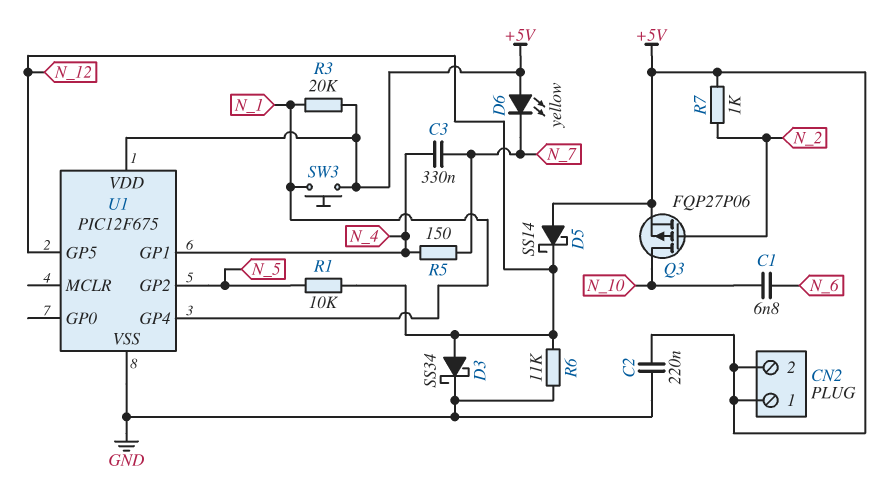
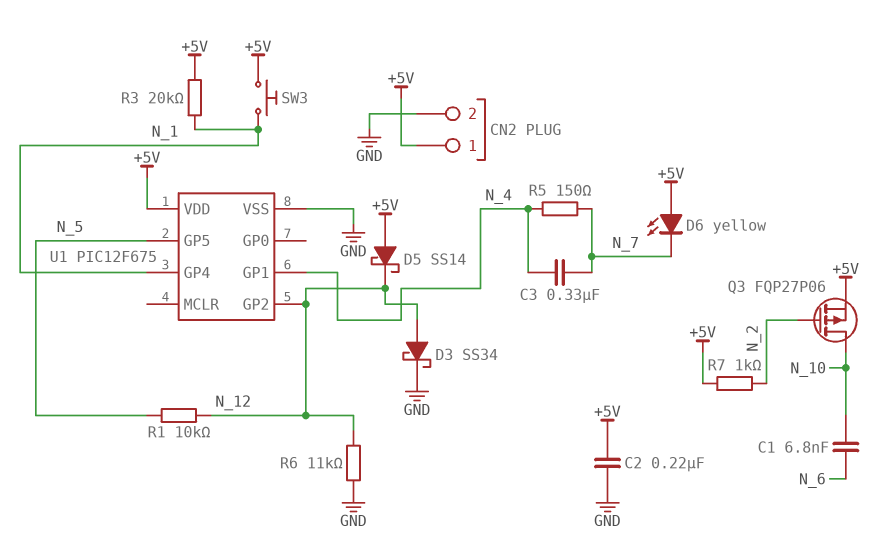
CN2 pin 2: +5V -> GND
U1 pin GP2: N_5 -> N_12
U1 pin GP5: N_12 -> N_5

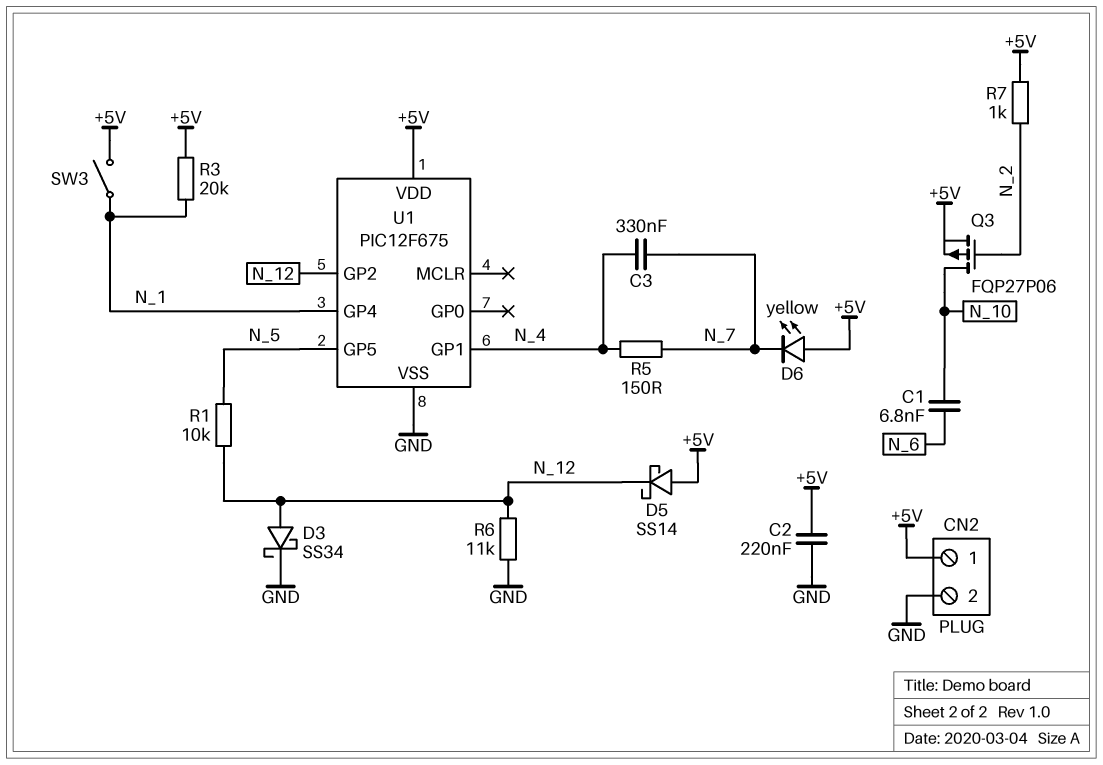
SW3: button (+5V, N_1) -> switch (+5V, N_1)

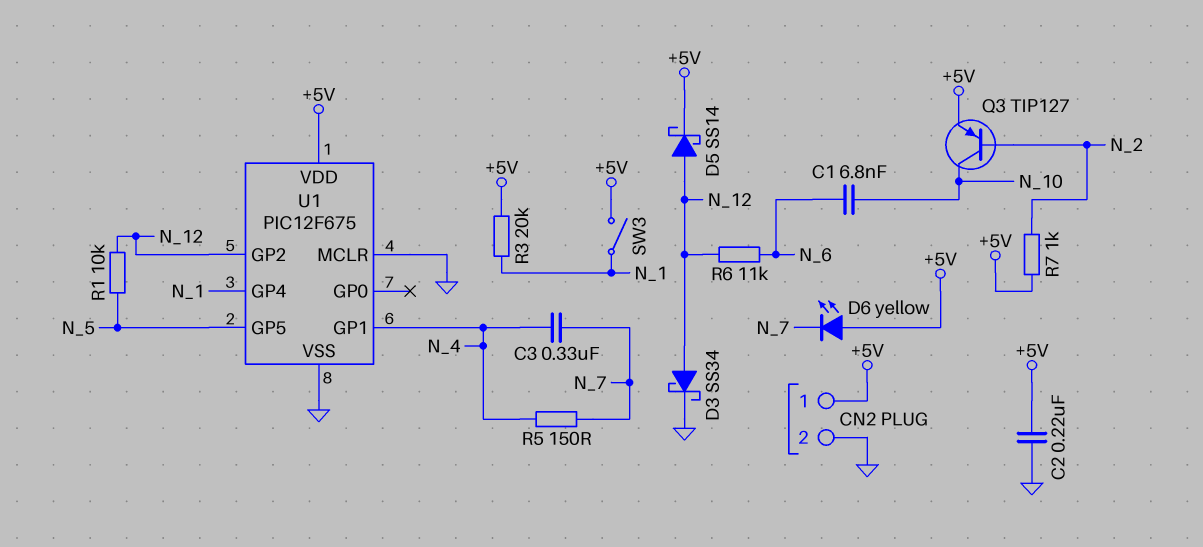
D5: schottky SS14 (A +5V, K N_12) -> schottky SS14 (A N_12, K +5V)
Q3: PMOS FQP27P06 (G N_2, D N_10, S +5V) -> PNP TIP127 (B N_2, C N_10, E +5V)
R6: 11k (GND, N_12) -> 11k (N_6, N_12)
U1 pin MCLR: none -> GND

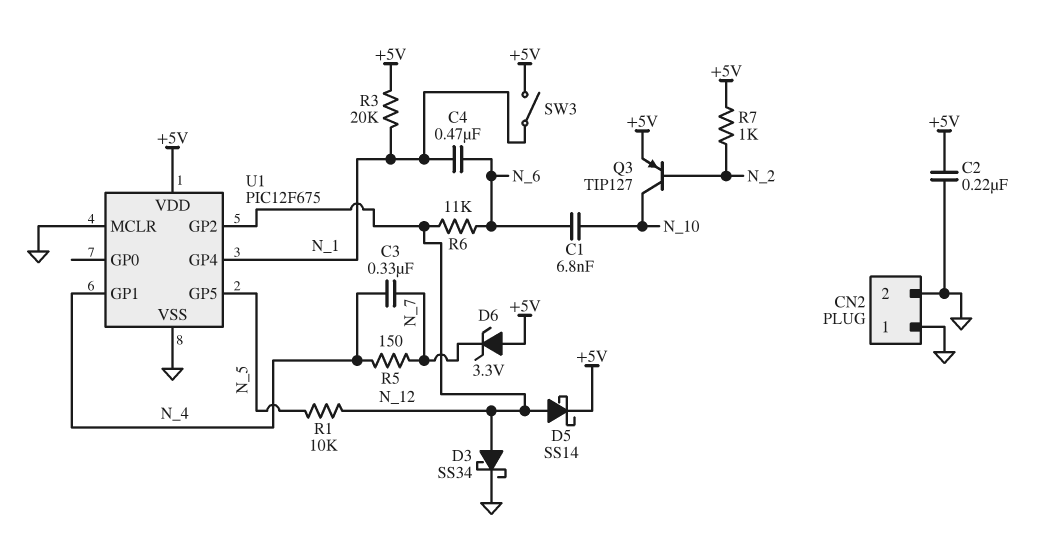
C4: none -> 470nF (N_1, N_6)
CN2 pin 1: +5V -> GND
D6: LED yellow (A +5V, K N_7) -> zener 3.3V (A +5V, K N_7)

